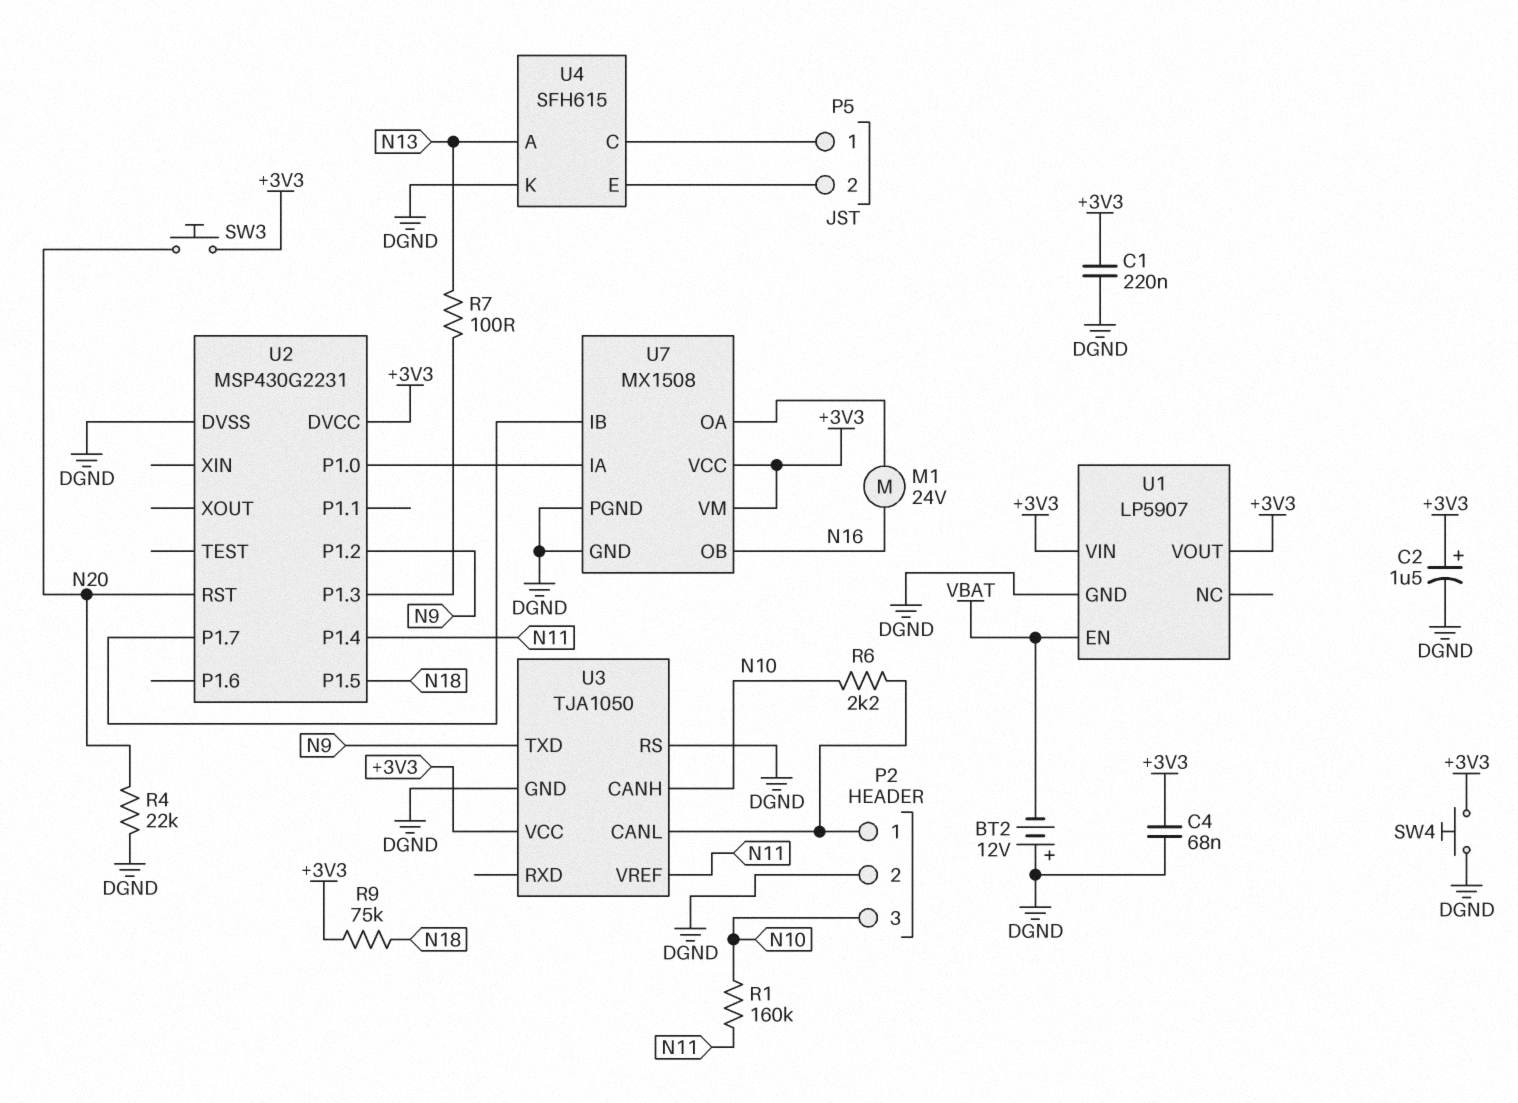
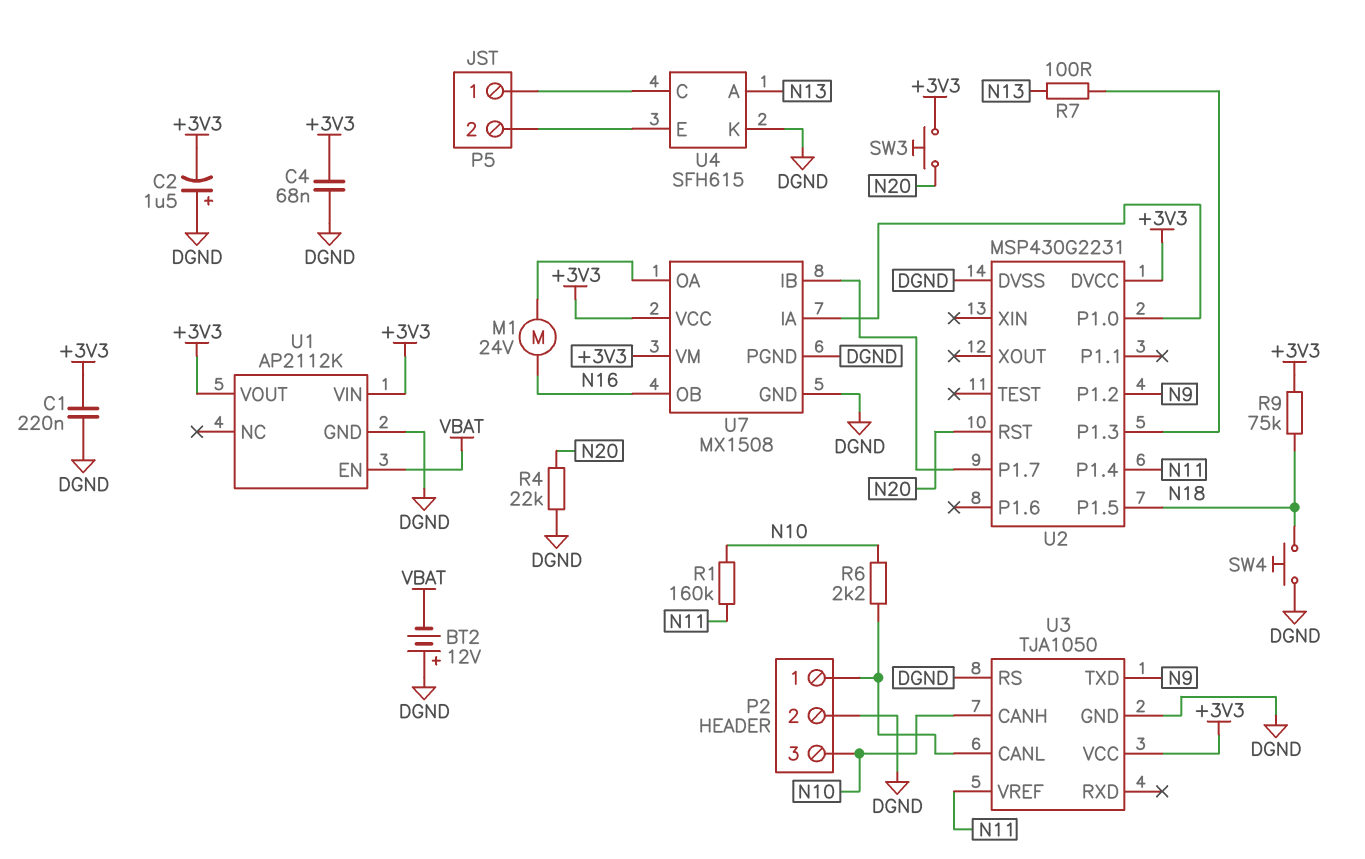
C2: 1.5uF (plus +3V3, minus DGND) -> 1.5uF (plus DGND, minus +3V3)
SW4: button (+3V3, DGND) -> button (DGND, N18)
U1: LP5907 -> AP2112K

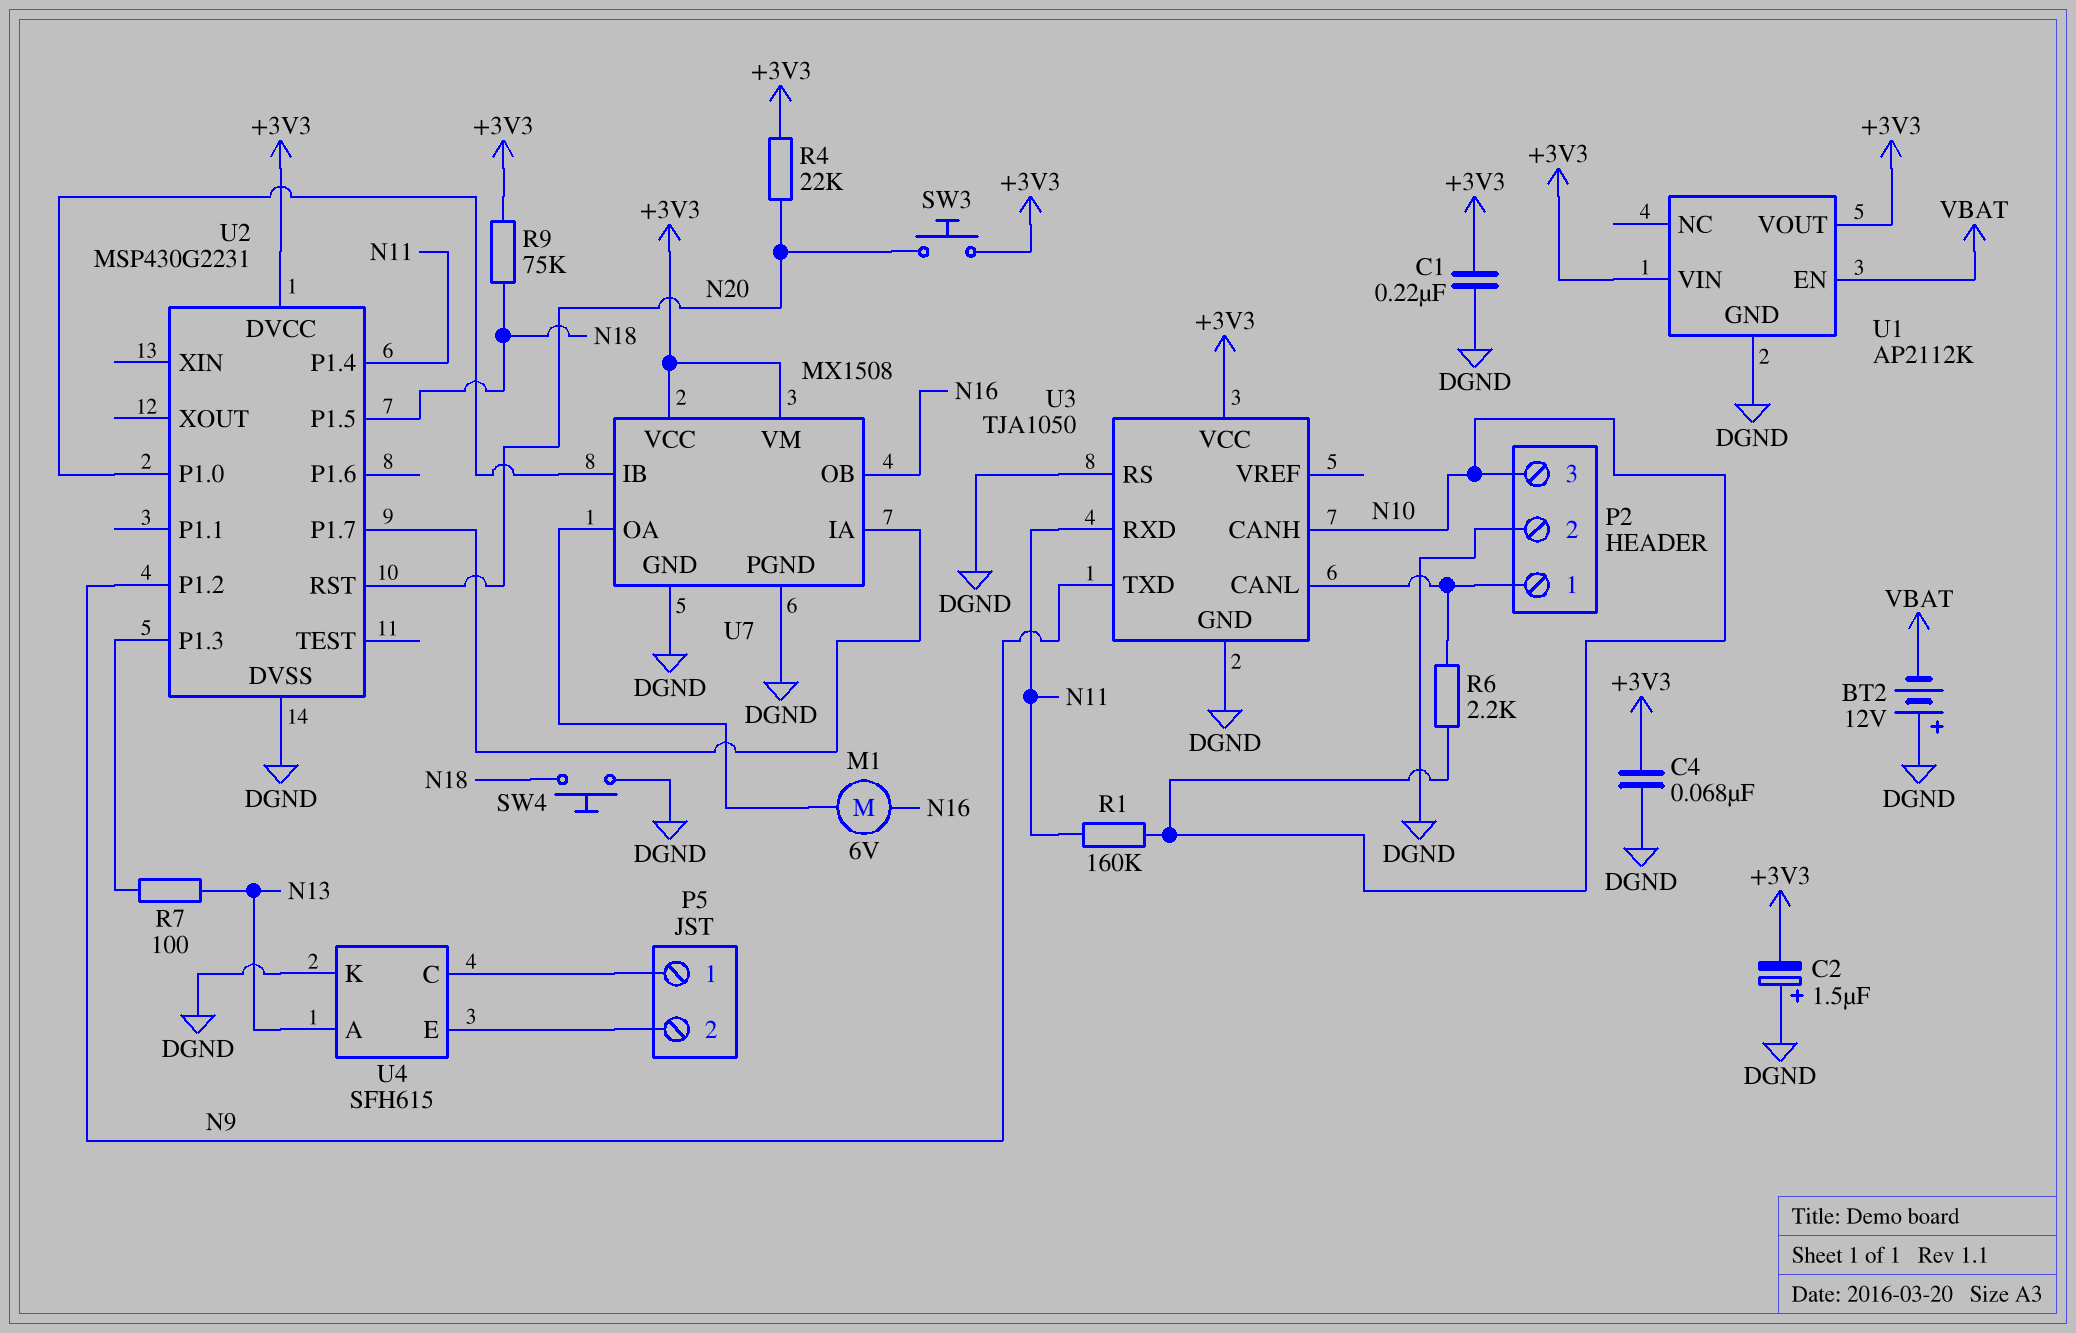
M1: motor 24V (N16, U7/OA) -> motor 6V (N16, U7/OA)
R4: 22k (DGND, N20) -> 22k (+3V3, N20)
U3 pin RXD: none -> N11
U3 pin VREF: N11 -> none
U7 pin IA: U2/P1.0 -> U2/P1.7
U7 pin IB: U2/P1.7 -> U2/P1.0

